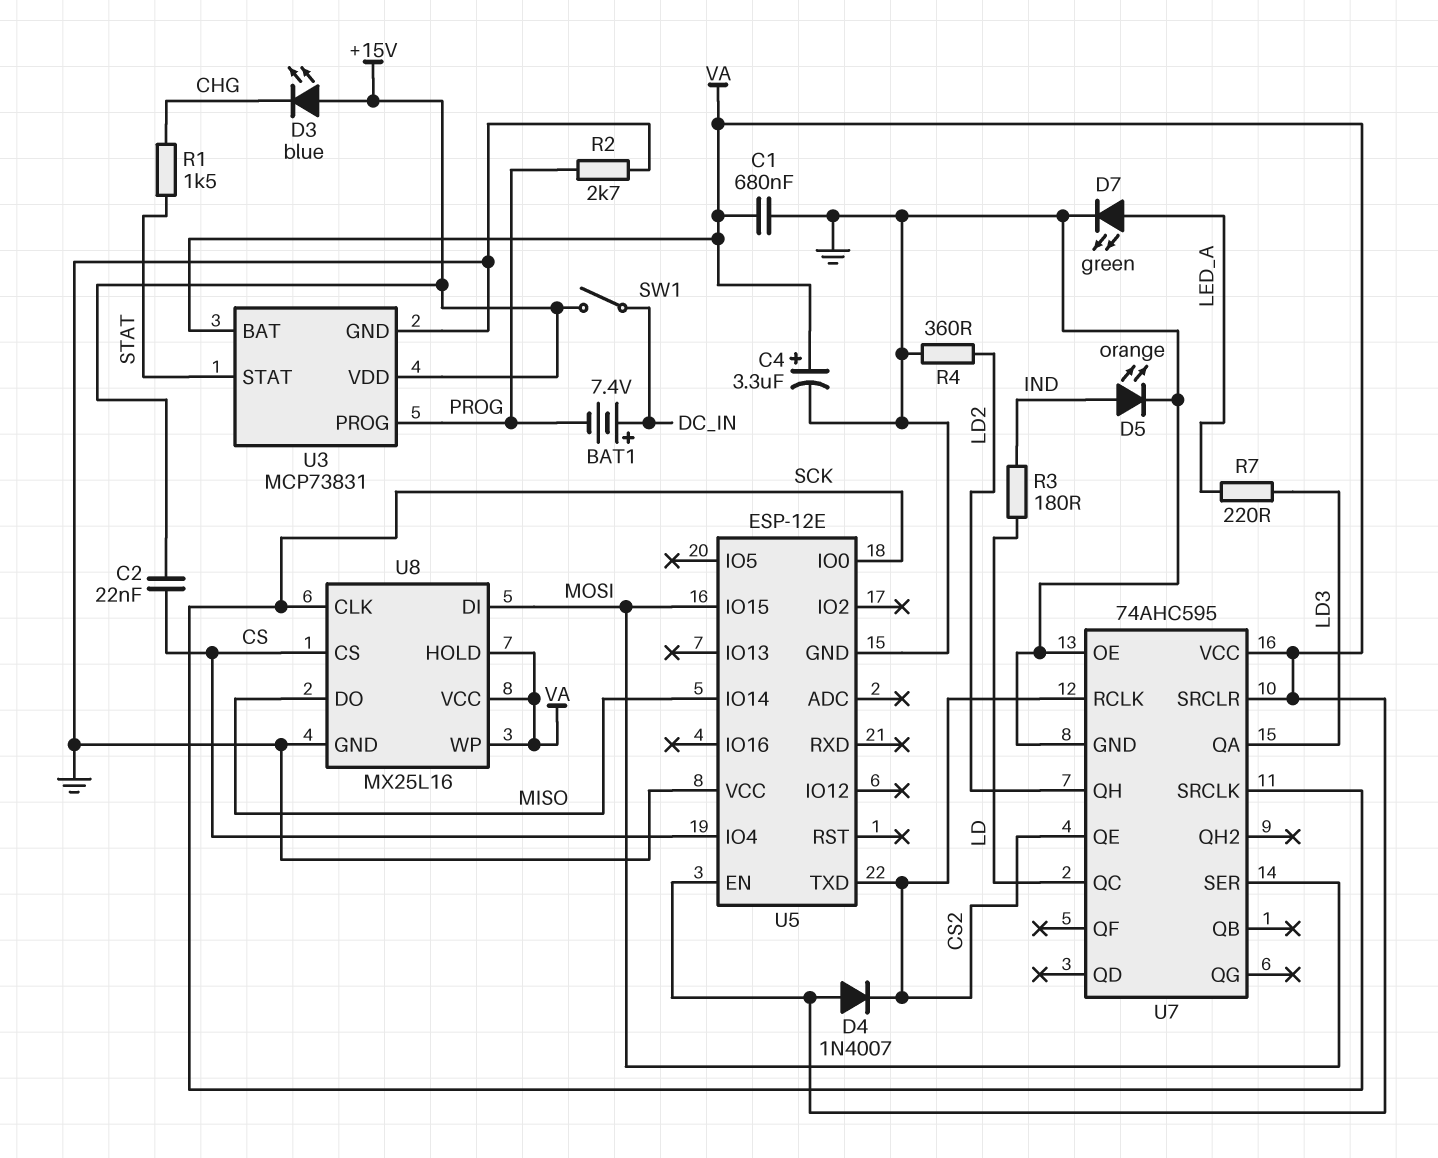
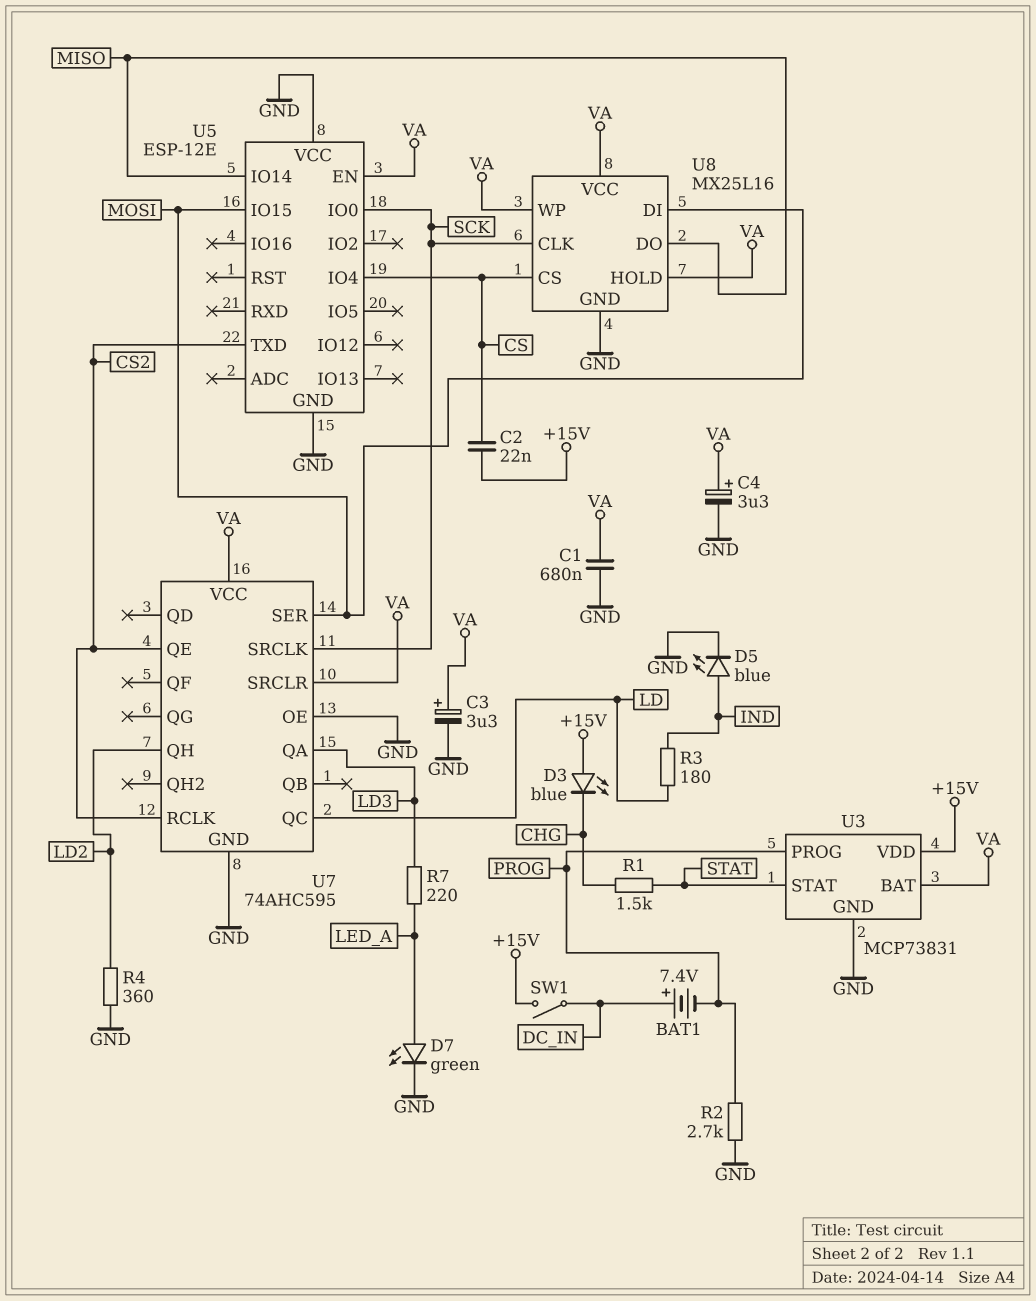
C3: none -> 3.3uF (plus VA, minus GND)
D4: diode 1N4007 (A VA, K CS2) -> none
D5: LED orange (A IND, K GND) -> LED blue (A IND, K GND)

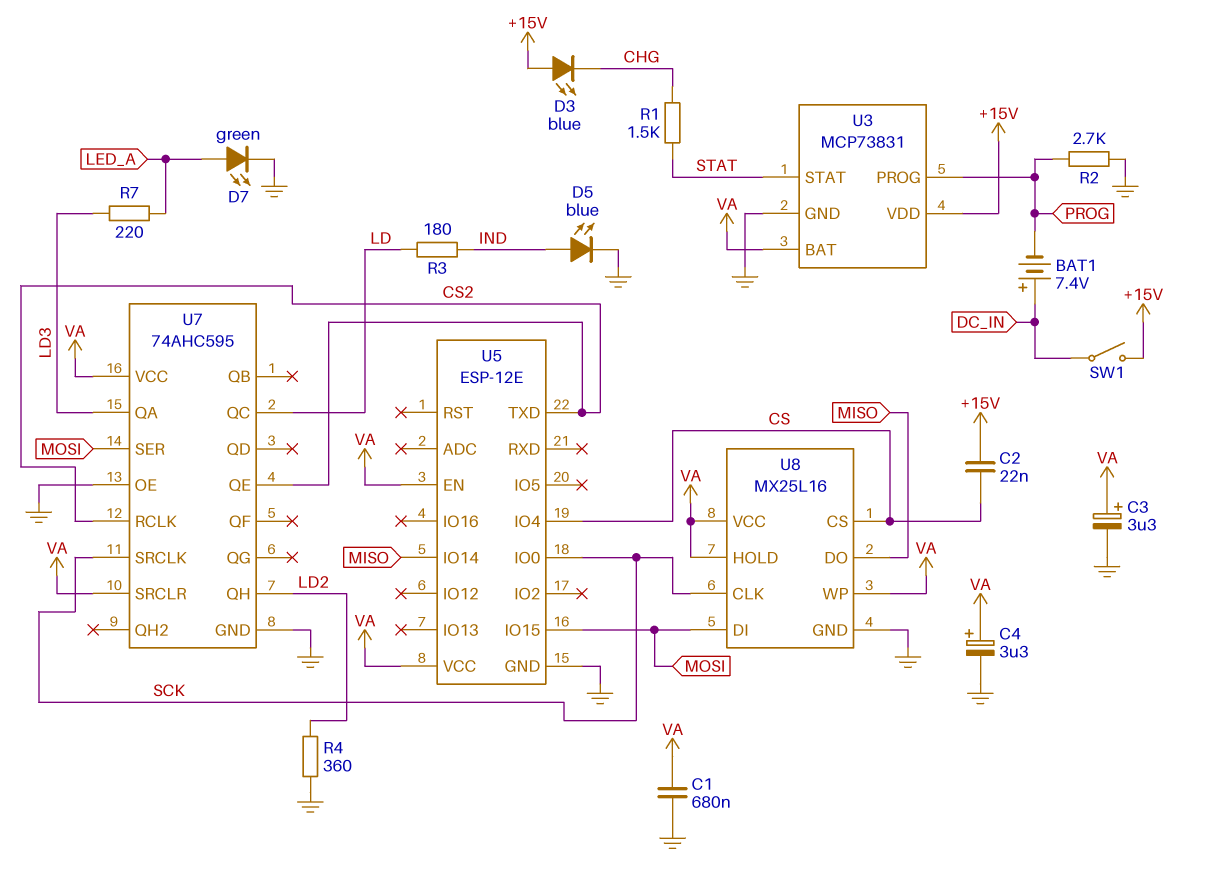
U5 pin VCC: GND -> VA

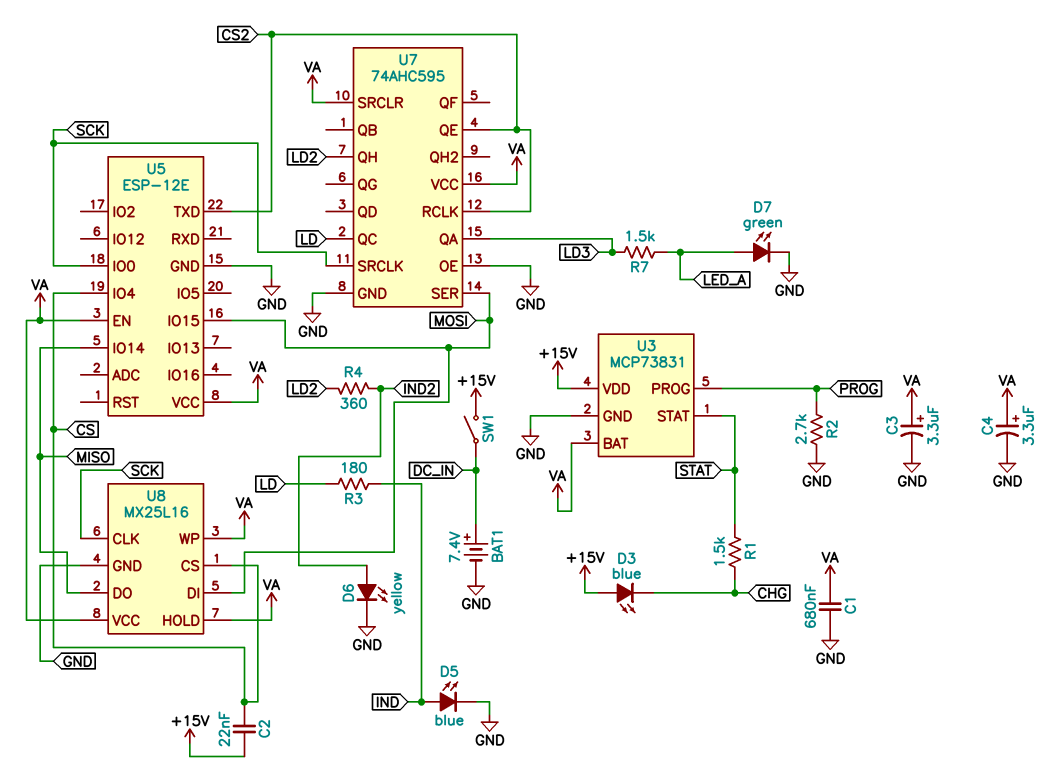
BAT1: 7.4V (plus DC_IN, minus PROG) -> 7.4V (plus DC_IN, minus GND)
D6: none -> LED yellow (A IND2, K GND)
R4: 360 (GND, LD2) -> 360 (IND2, LD2)
R7: 220 (LD3, LED_A) -> 1.5k (LD3, LED_A)

